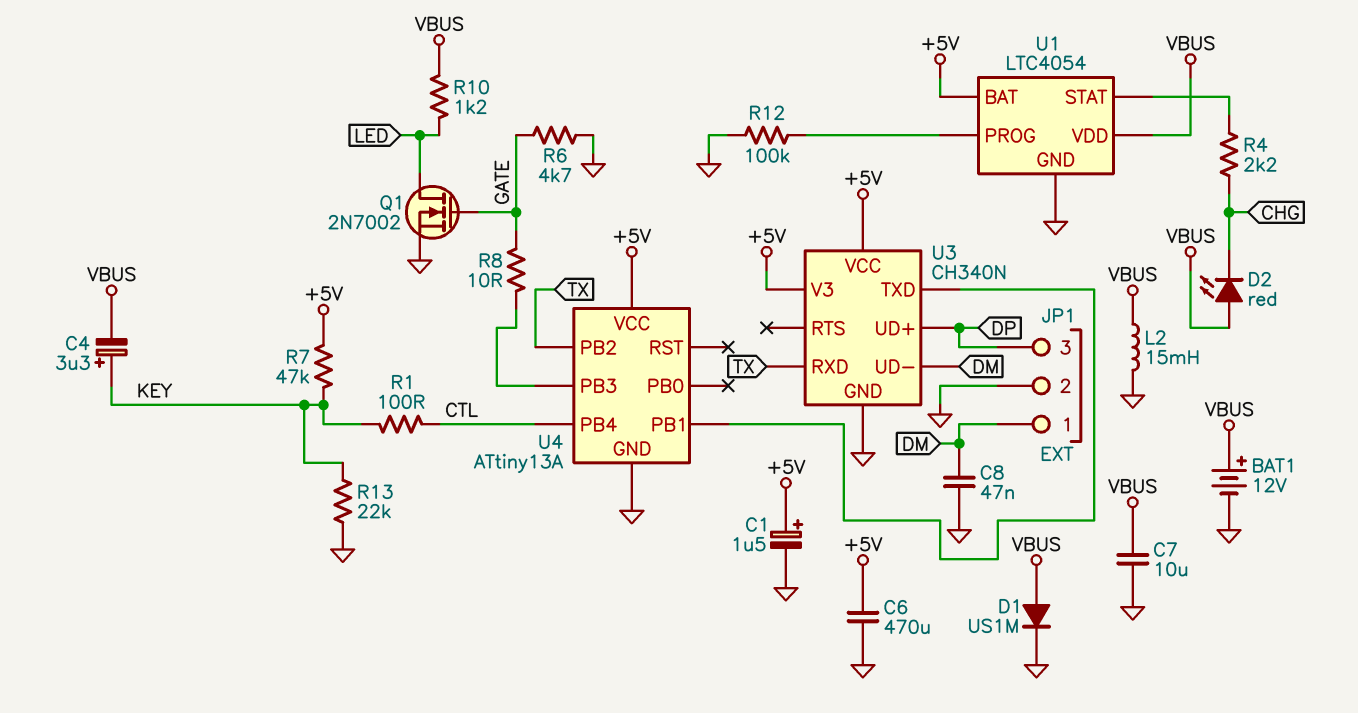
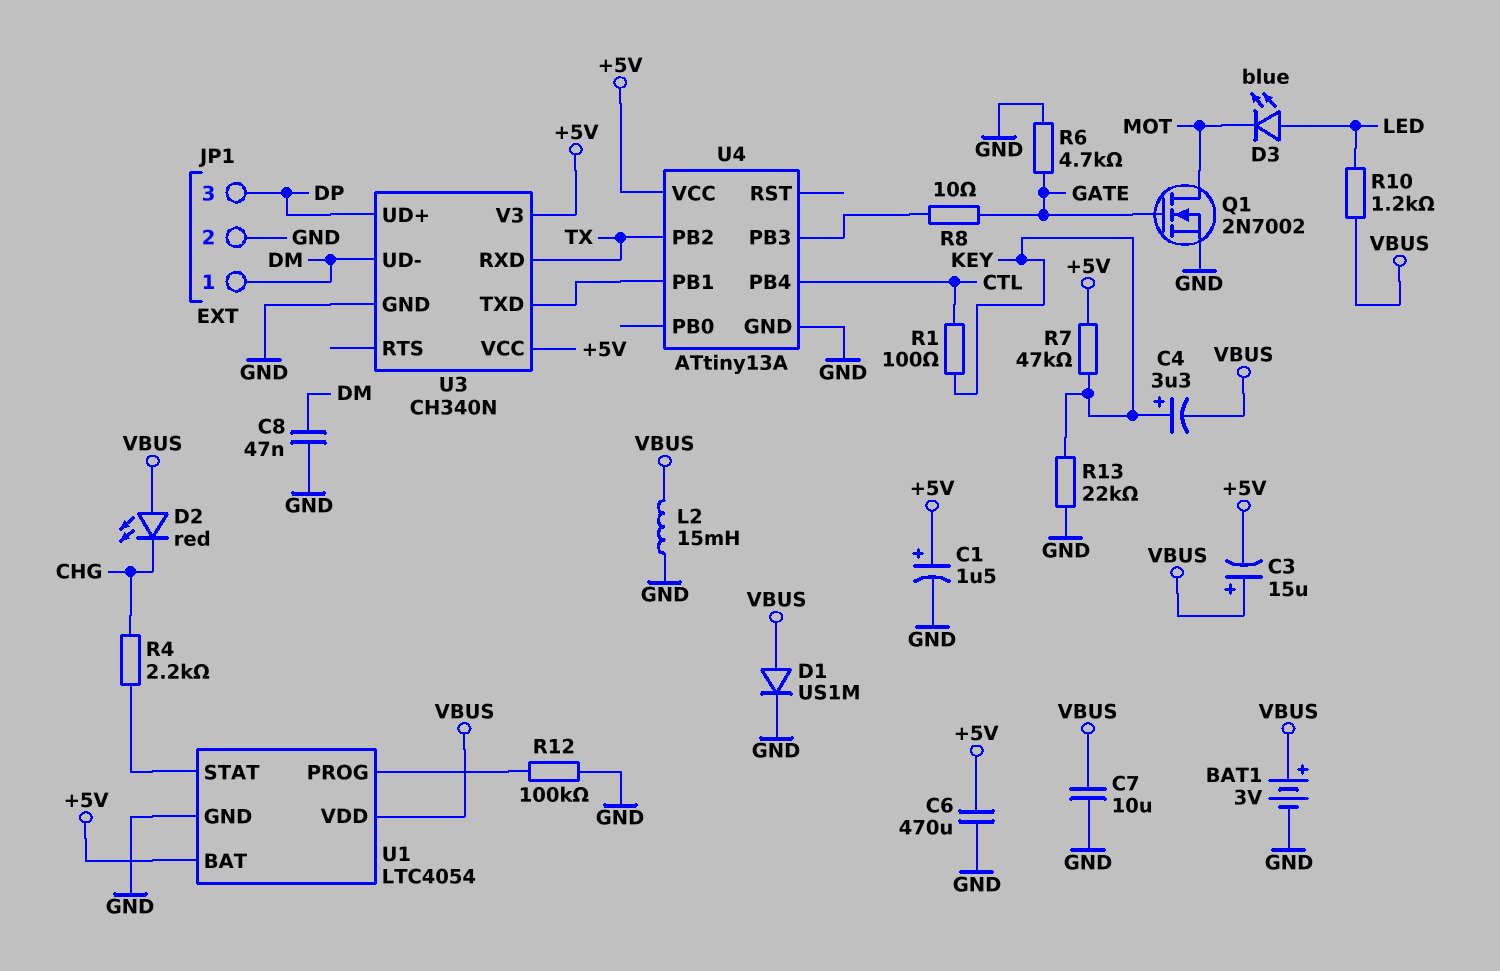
BAT1: 12V (plus VBUS, minus GND) -> 3V (plus VBUS, minus GND)
C3: none -> 15uF (plus VBUS, minus +5V)
D3: none -> LED blue (A LED, K MOT)
Q1: NMOS 2N7002 (G GATE, D LED, S GND) -> NMOS 2N7002 (G GATE, D MOT, S GND)

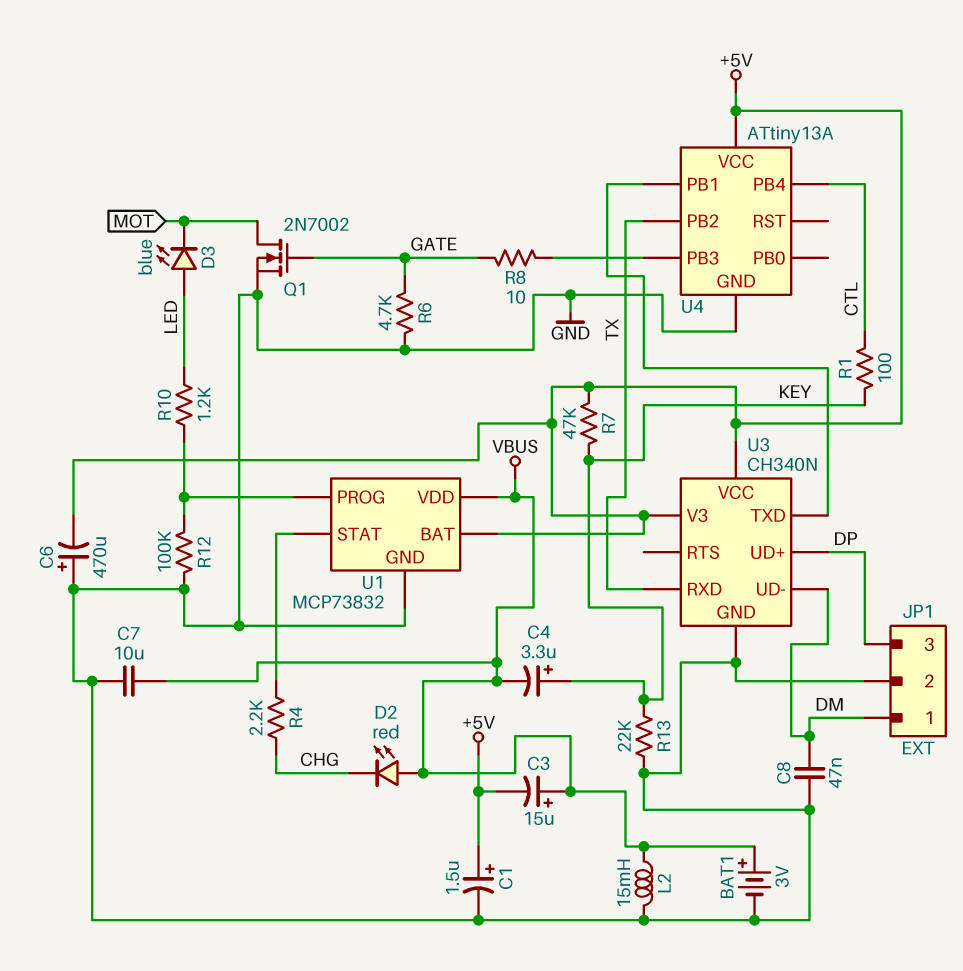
C6: 470uF (+5V, GND) -> 470uF (plus GND, minus +5V)
D1: diode US1M (A VBUS, K GND) -> none
R10: 1.2k (LED, VBUS) -> 1.2k (LED, U1/PROG)
U1: LTC4054 -> MCP73832

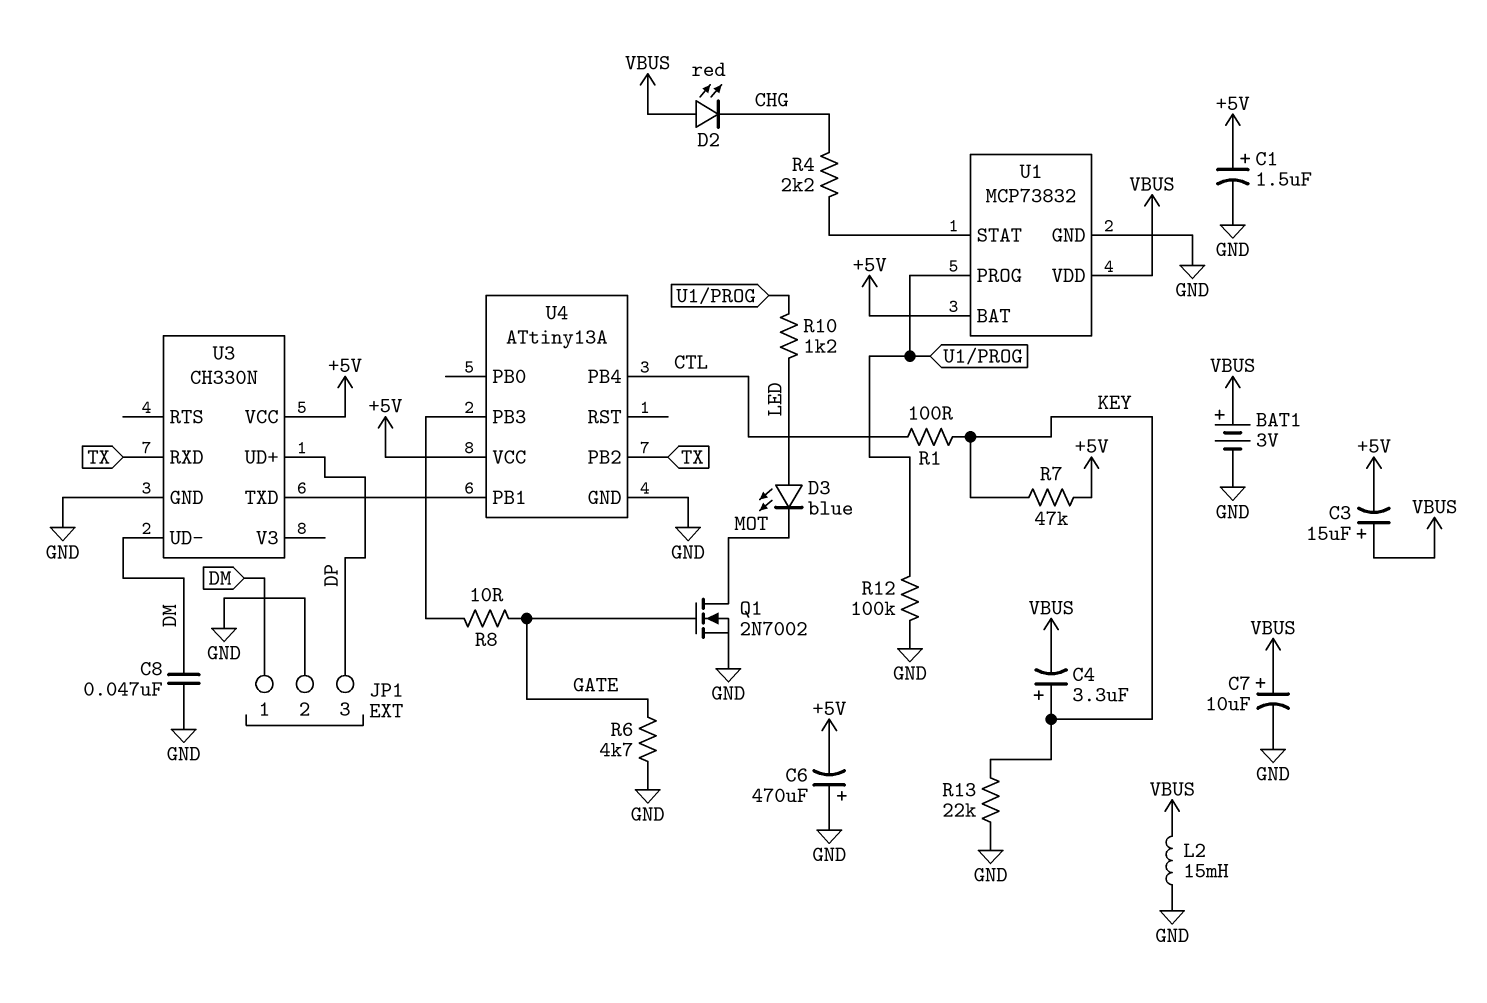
C7: 10uF (GND, VBUS) -> 10uF (plus VBUS, minus GND)
U3: CH340N -> CH330N
U3 pin V3: +5V -> none

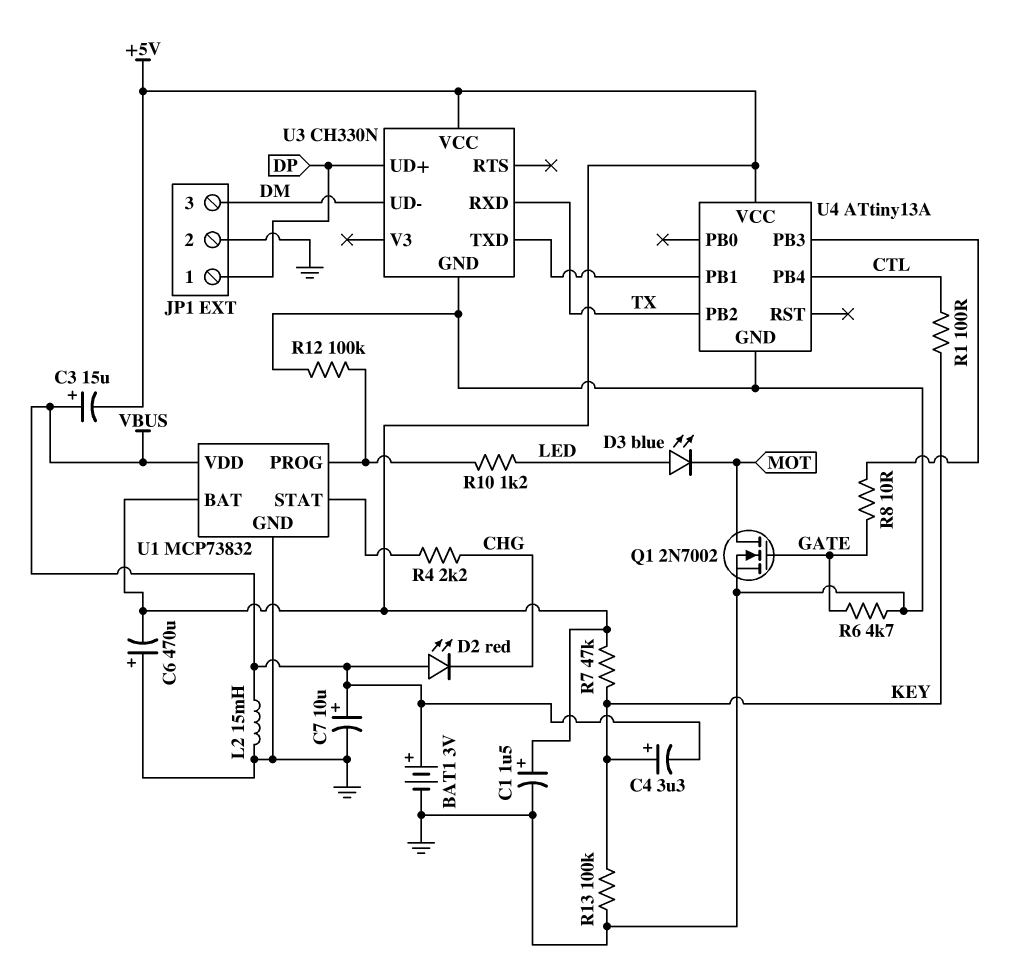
C8: 47nF (DM, GND) -> none
JP1 pin 1: DM -> DP
JP1 pin 3: DP -> DM
R13: 22k (GND, KEY) -> 100k (GND, KEY)

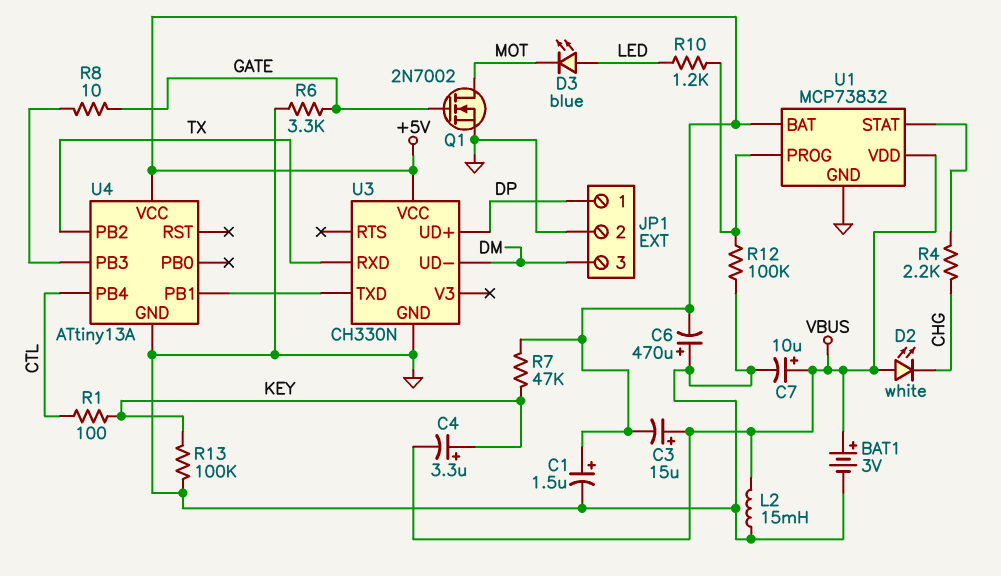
D2: LED red (A VBUS, K CHG) -> LED white (A VBUS, K CHG)
R6: 4.7k (GATE, GND) -> 3.3k (GATE, GND)

